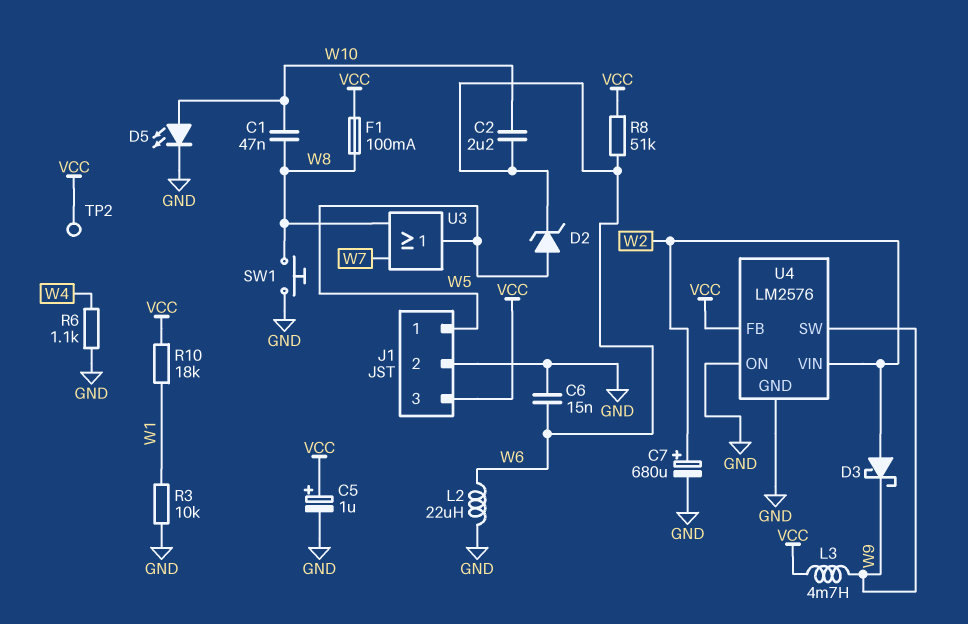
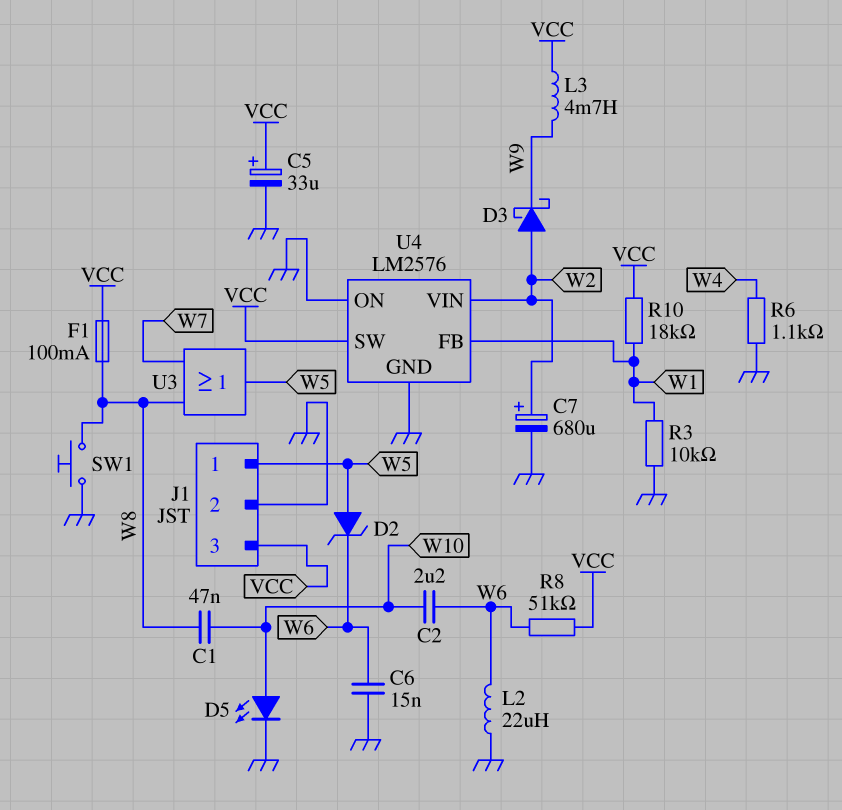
C5: 1uF (plus VCC, minus GND) -> 33uF (plus VCC, minus GND)
TP2: test point (VCC) -> none
U4 pin FB: VCC -> W1
U4 pin SW: W9 -> VCC

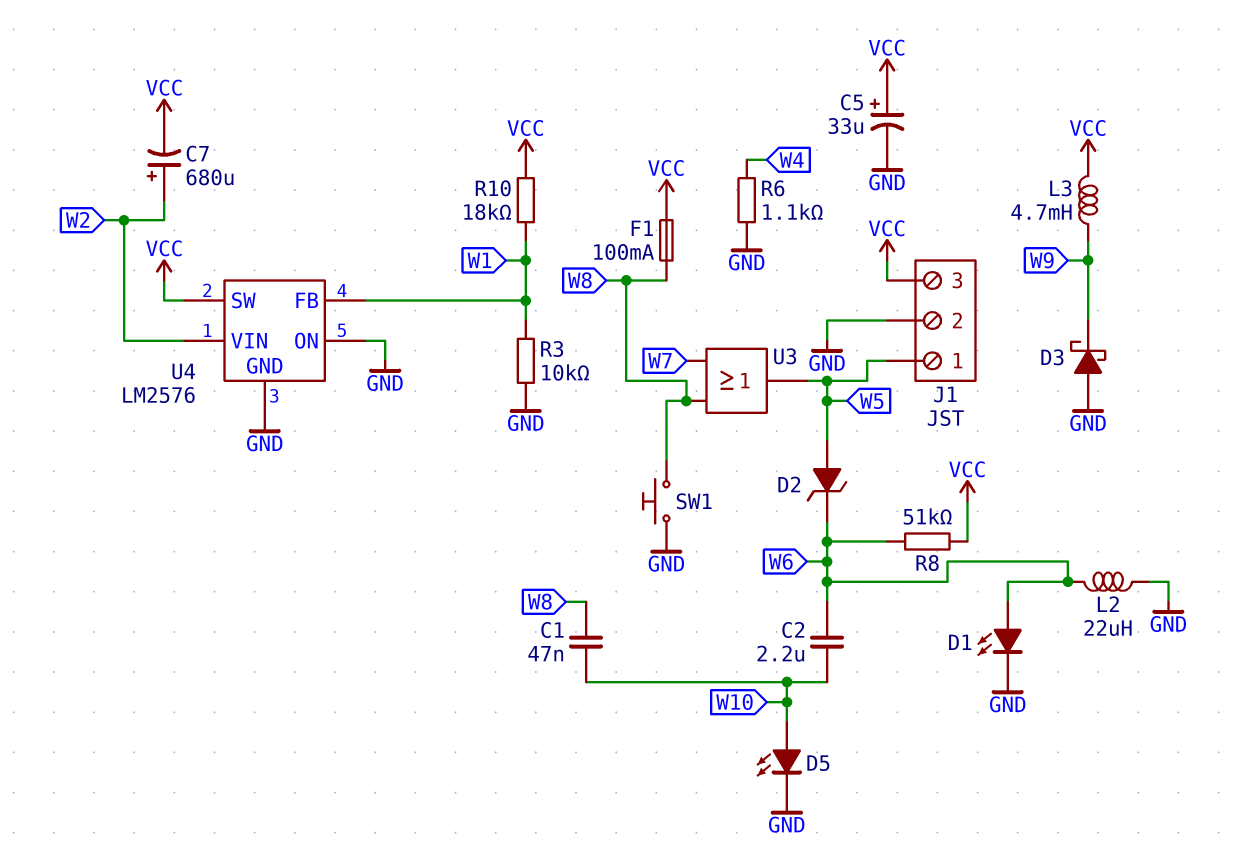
C6: 15nF (GND, W6) -> none
C7: 680uF (plus W2, minus GND) -> 680uF (plus W2, minus VCC)
D1: none -> LED (A W6, K GND)
D3: schottky (A W2, K W9) -> schottky (A GND, K W9)

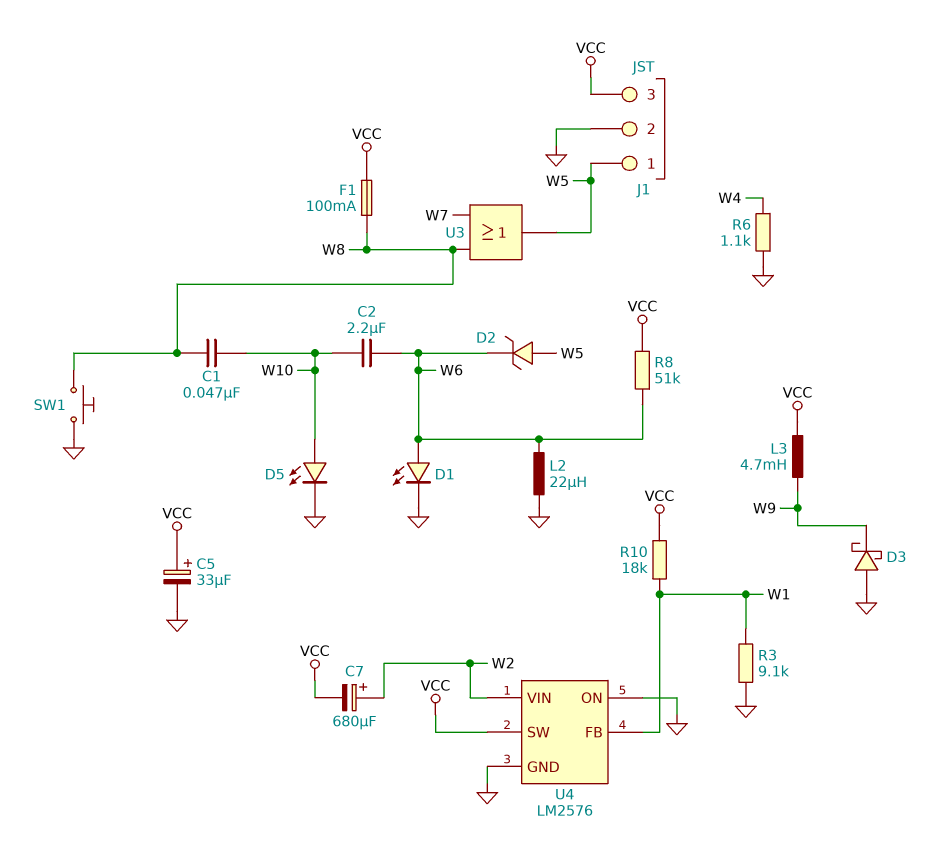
R3: 10k (GND, W1) -> 9.1k (GND, W1)

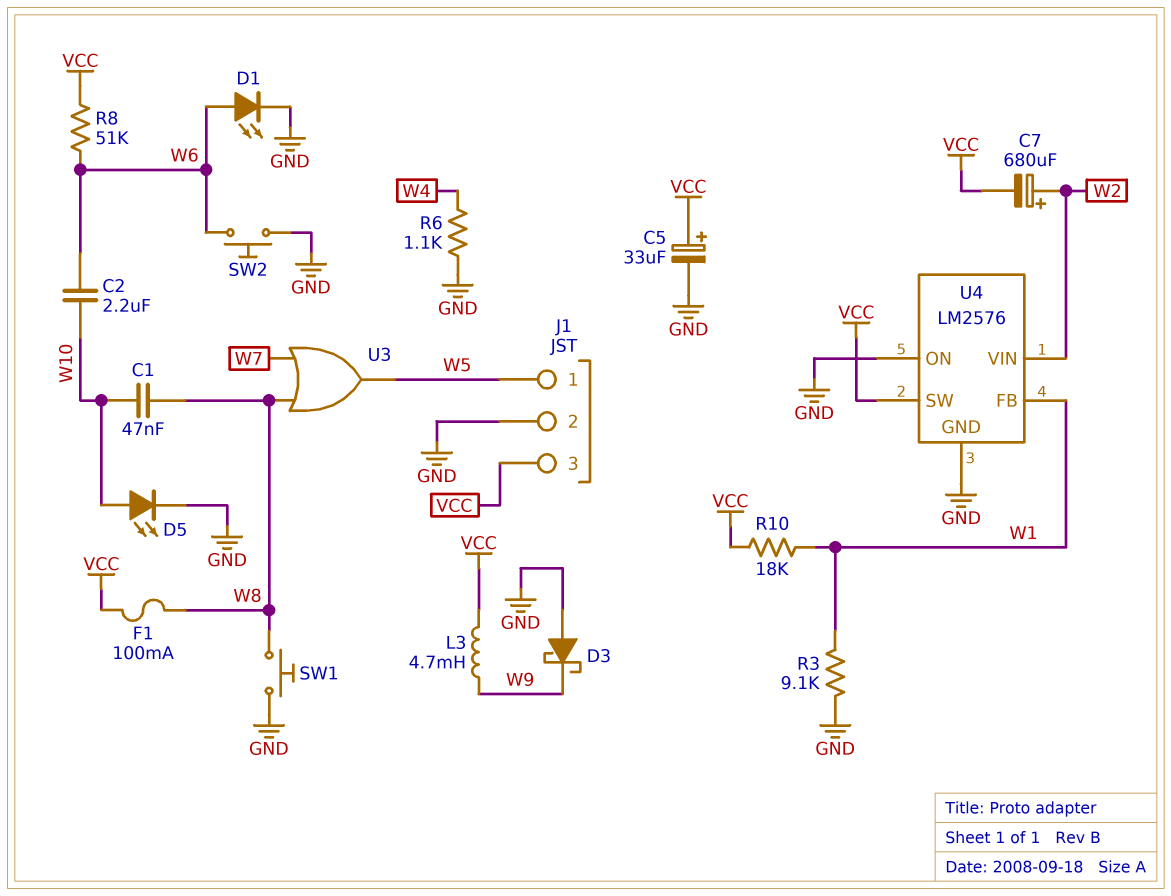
D2: zener (A W5, K W6) -> none
L2: 22uH (GND, W6) -> none
SW2: none -> button (GND, W6)

